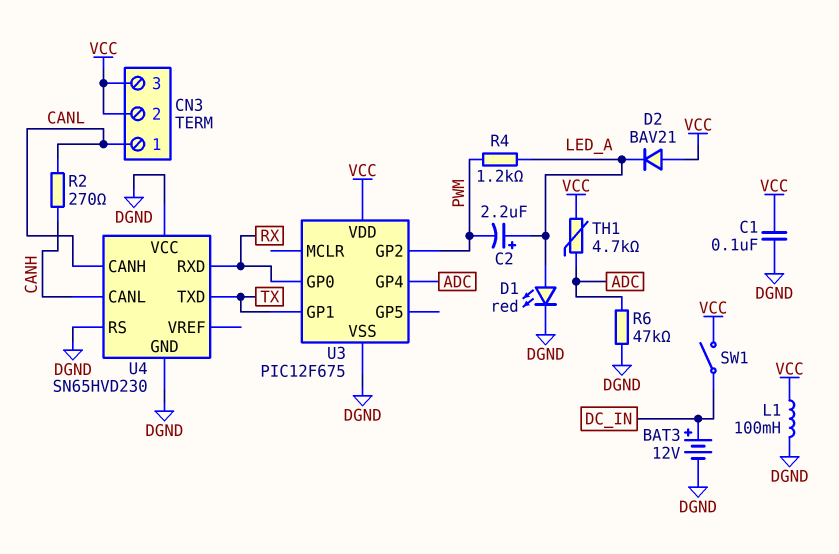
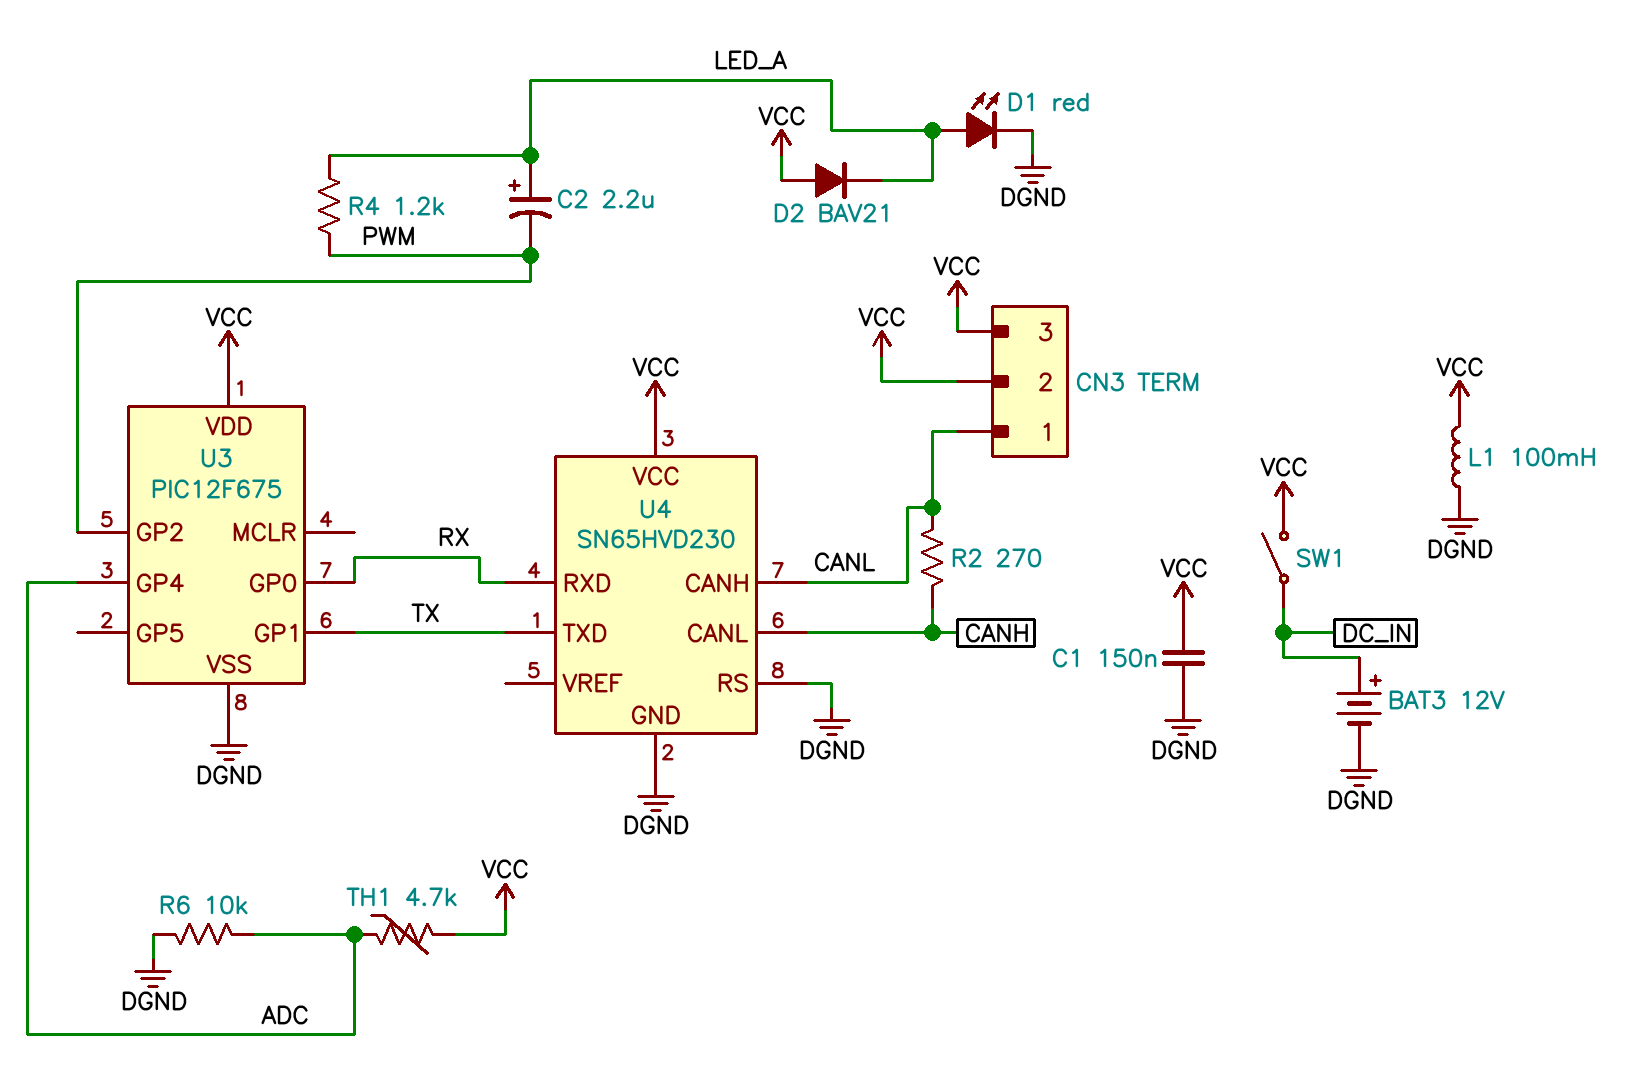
C1: 100nF (DGND, VCC) -> 150nF (DGND, VCC)
R6: 47k (ADC, DGND) -> 10k (ADC, DGND)
U4 pin VCC: DGND -> VCC

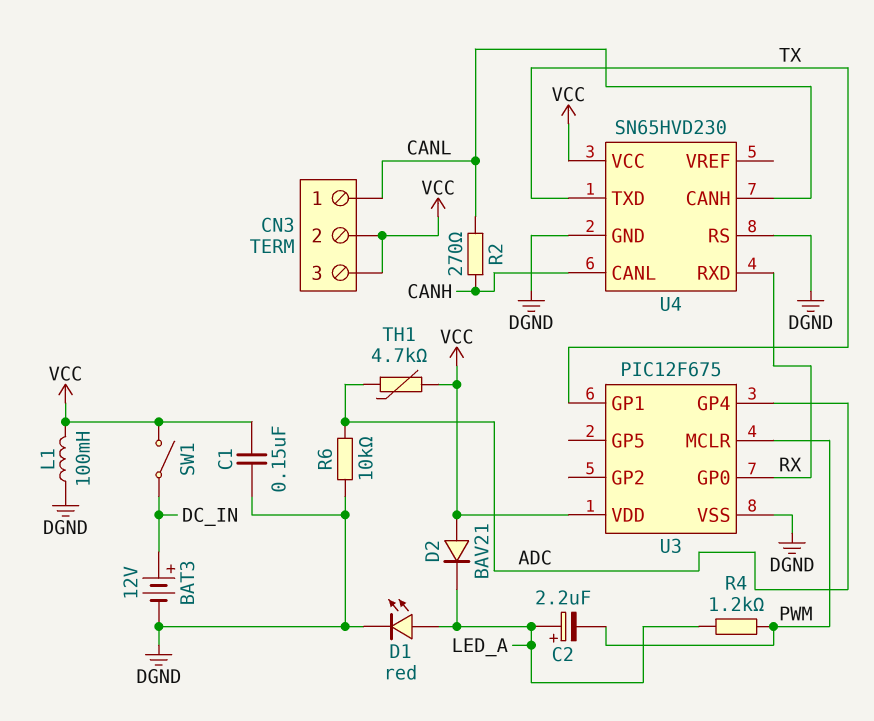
U3 pin GP2: PWM -> none
U3 pin MCLR: none -> PWM

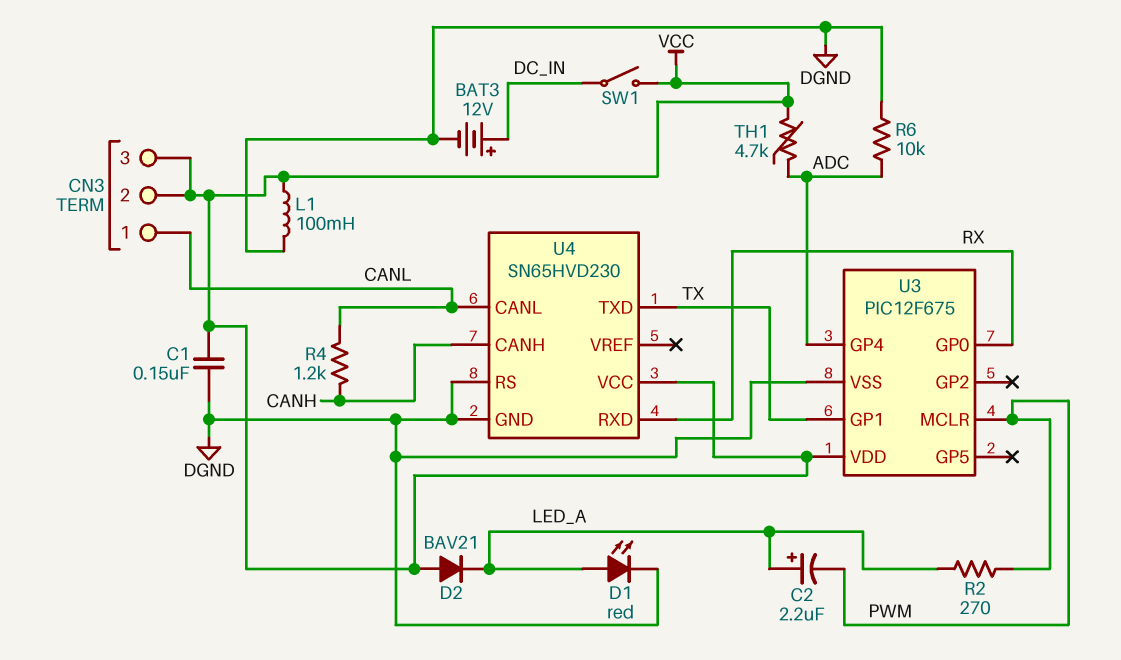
R2: 270 (CANH, CANL) -> 270 (LED_A, PWM)
R4: 1.2k (LED_A, PWM) -> 1.2k (CANH, CANL)
U4 pin CANH: CANL -> CANH
U4 pin CANL: CANH -> CANL

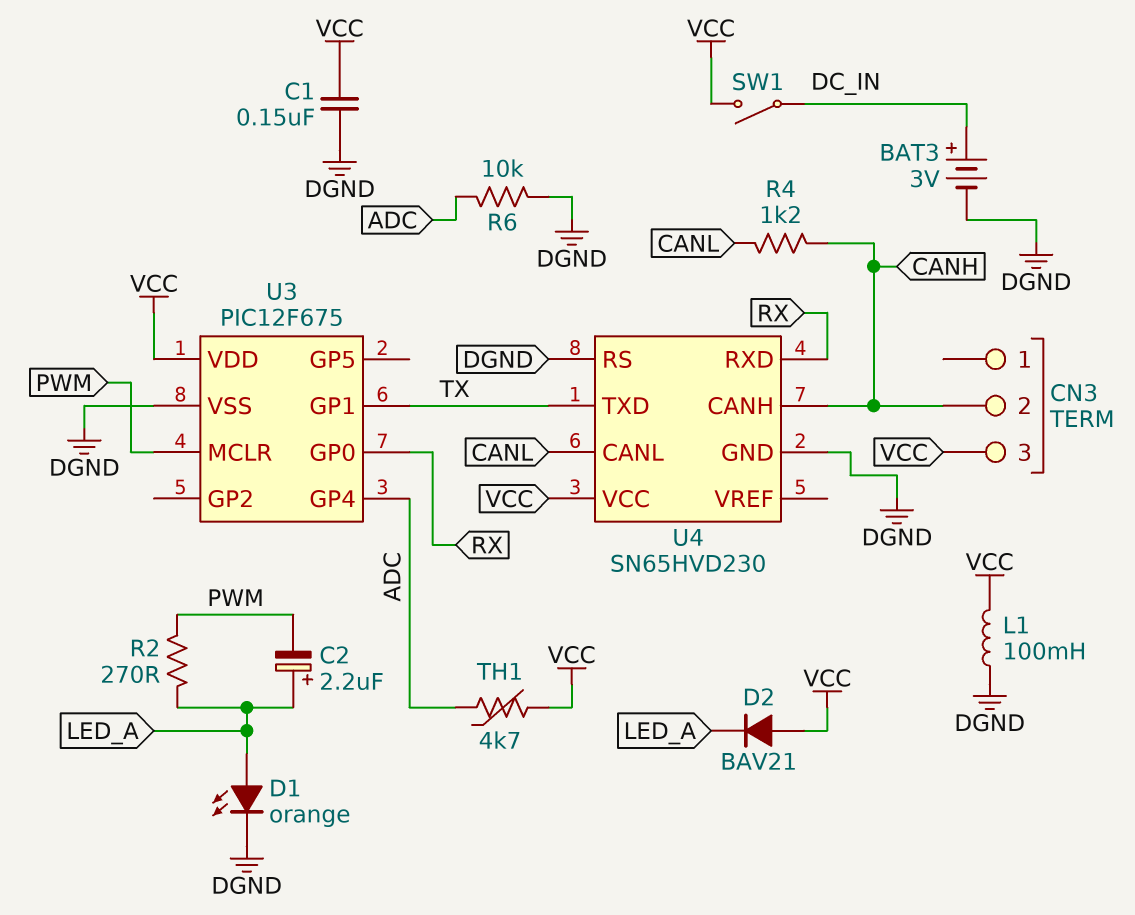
BAT3: 12V (plus DC_IN, minus DGND) -> 3V (plus DC_IN, minus DGND)
CN3 pin 1: CANL -> none
CN3 pin 2: VCC -> CANH
D1: LED red (A LED_A, K DGND) -> LED orange (A LED_A, K DGND)

